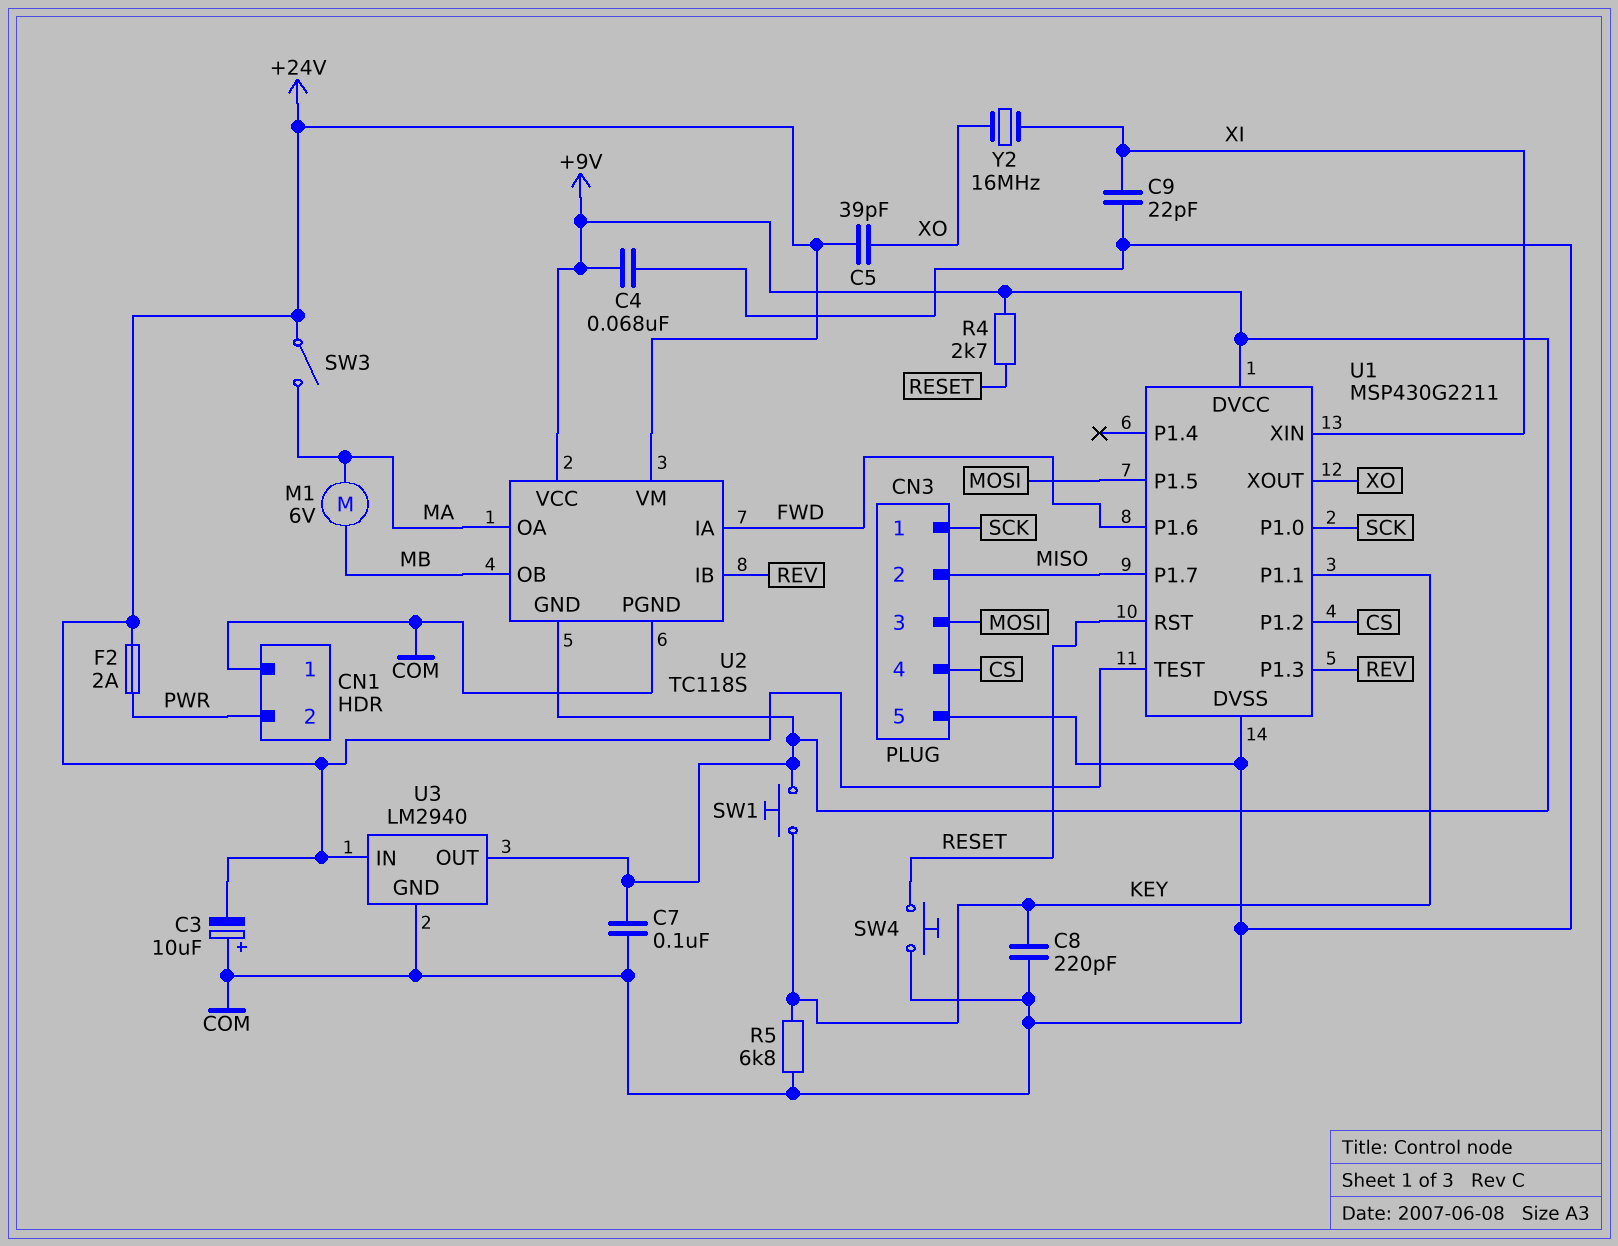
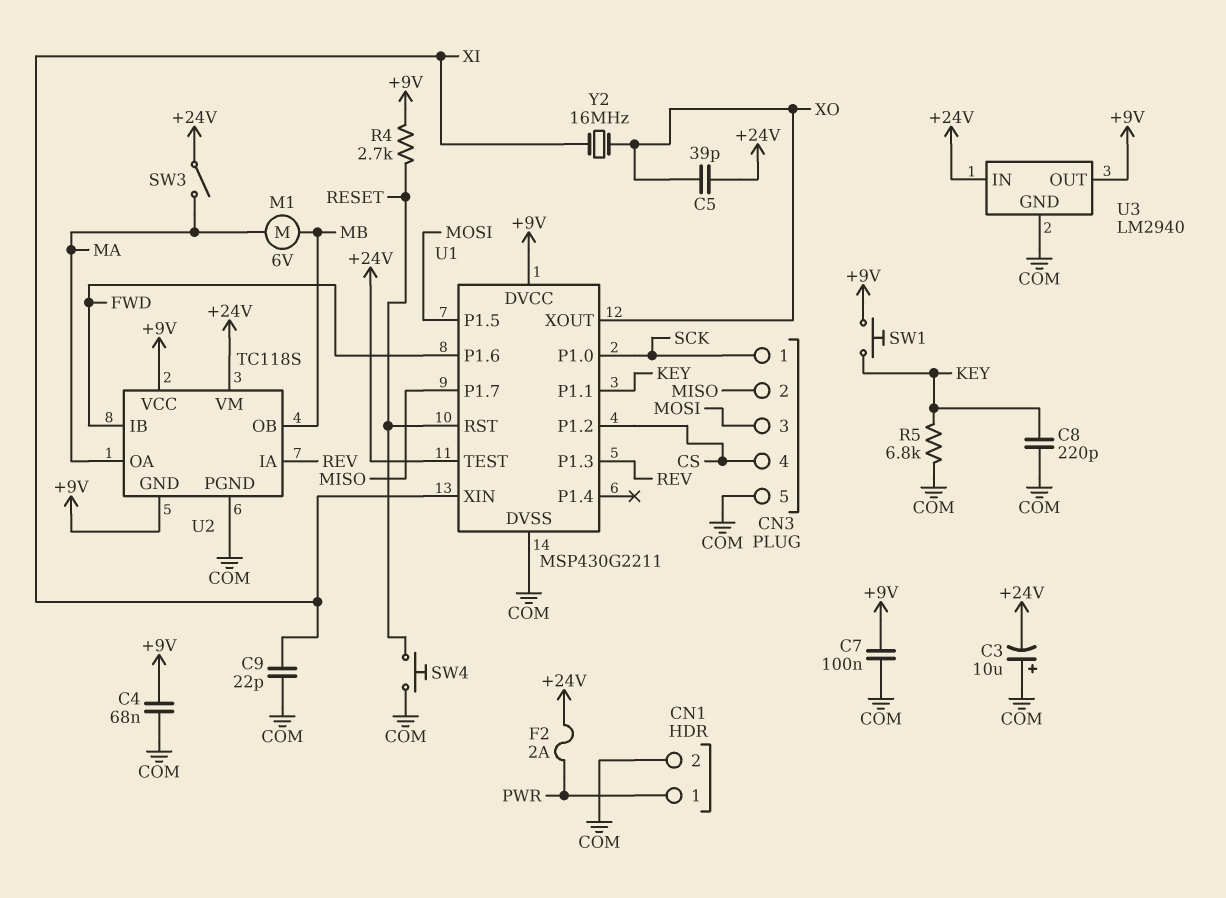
CN1 pin 1: COM -> PWR
CN1 pin 2: PWR -> COM
U2 pin IA: FWD -> REV
U2 pin IB: REV -> FWD

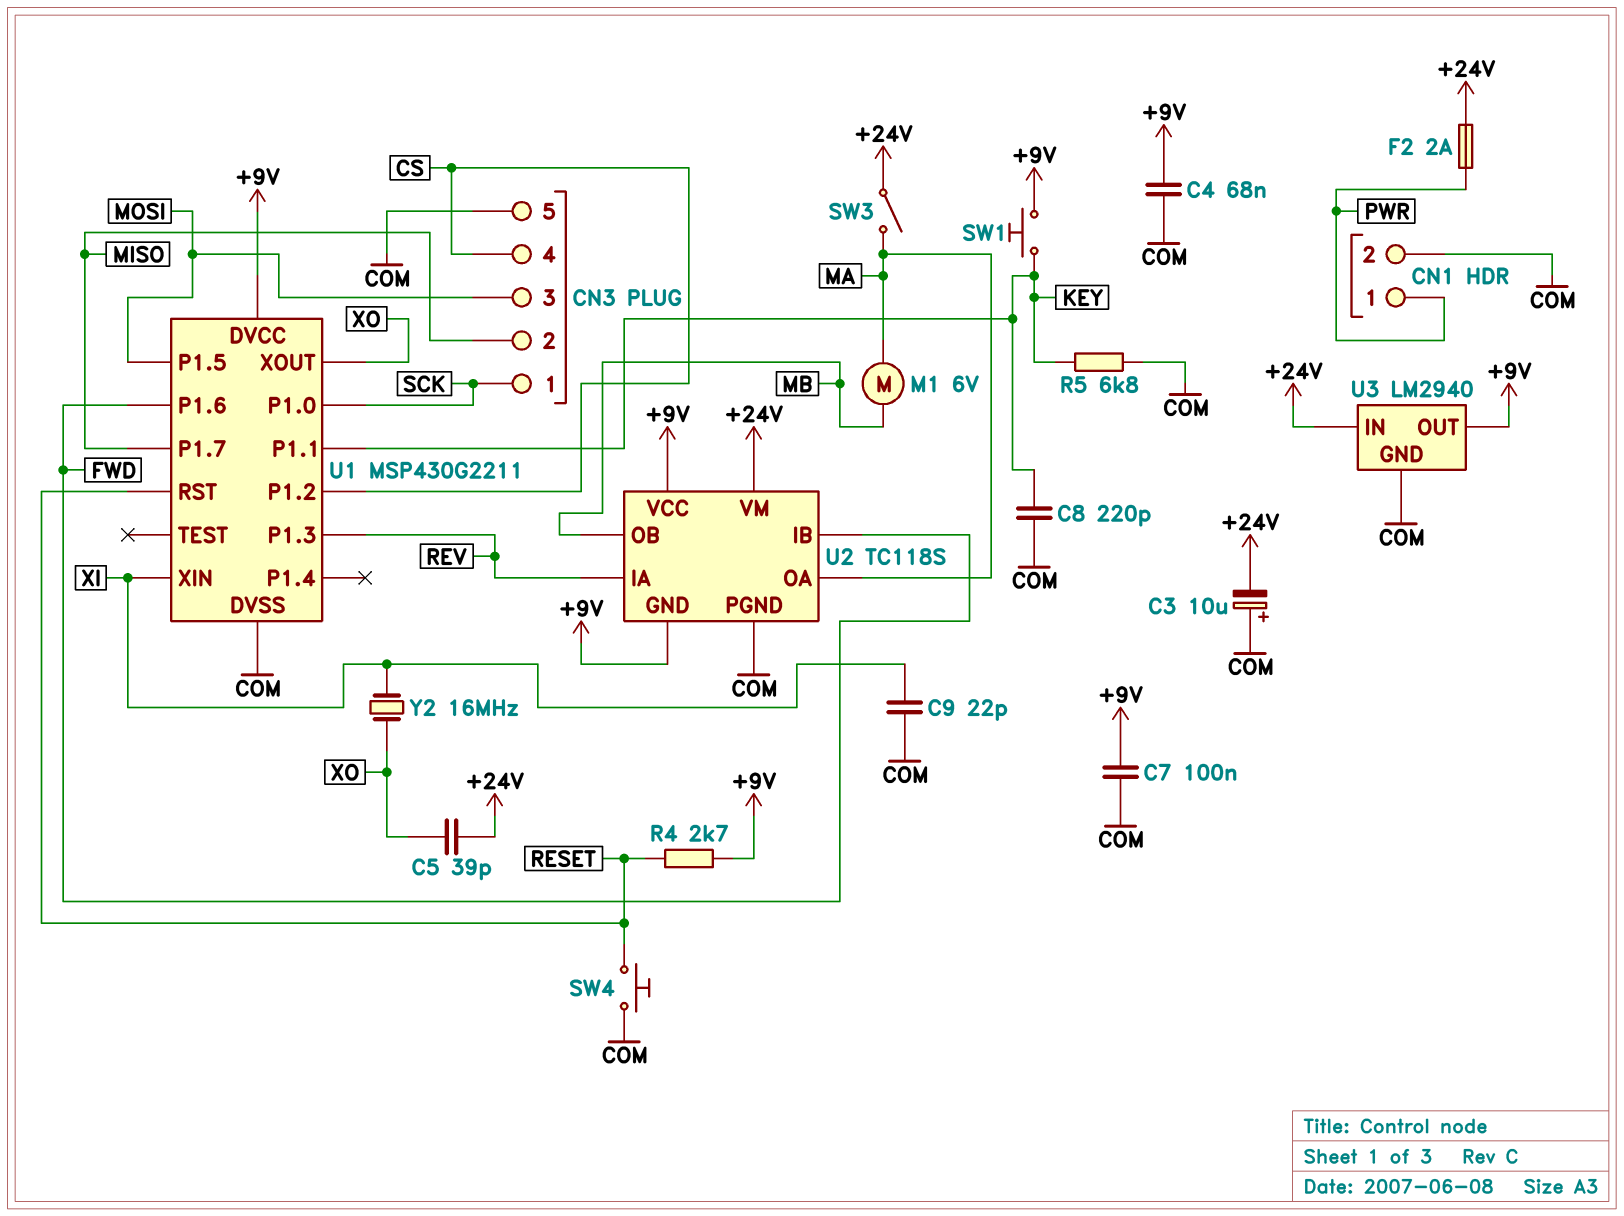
U1 pin TEST: +24V -> none

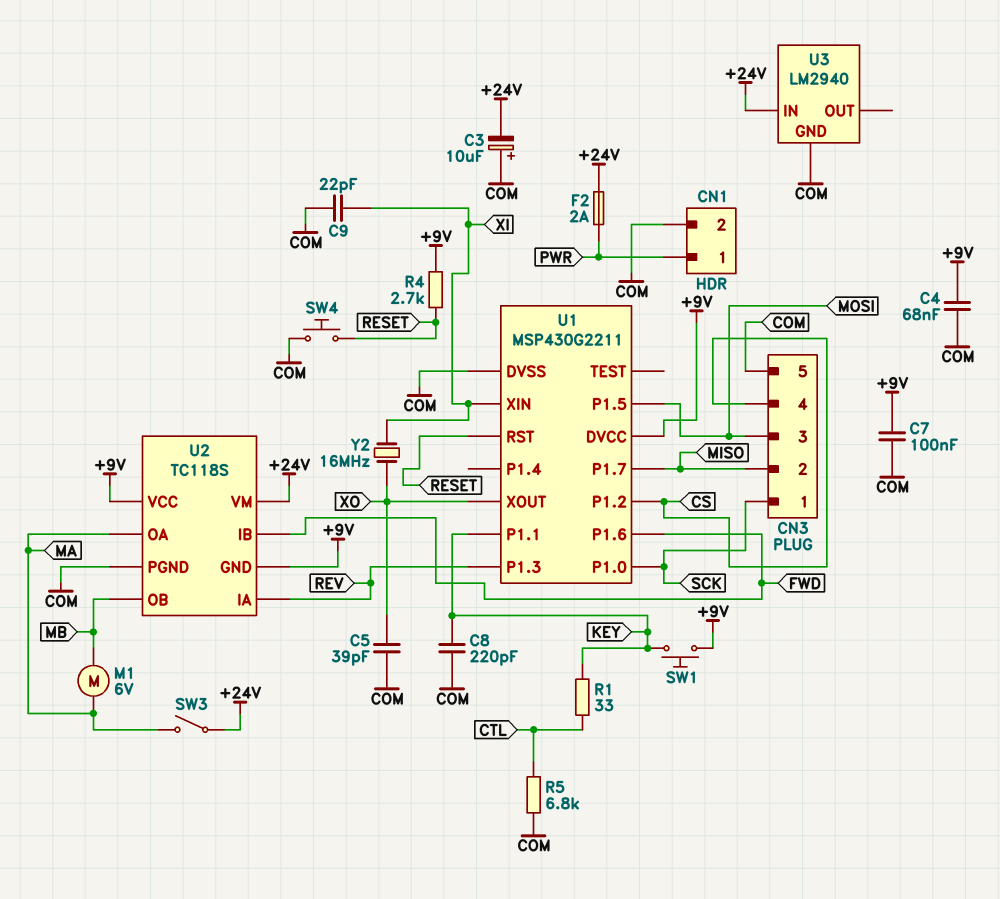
C5: 39pF (+24V, XO) -> 39pF (COM, XO)
R1: none -> 33 (CTL, KEY)
R5: 6.8k (COM, KEY) -> 6.8k (COM, CTL)
U3 pin OUT: +9V -> none

